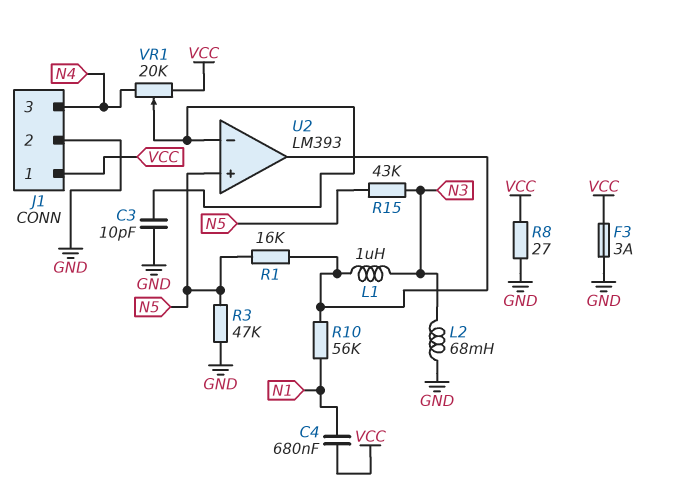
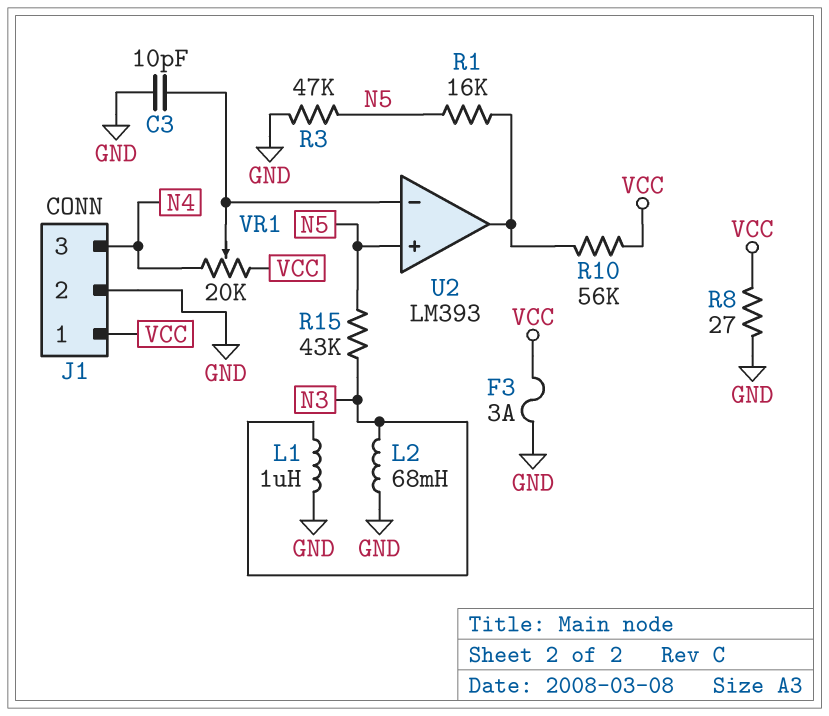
C4: 680nF (N1, VCC) -> none
L1: 1uH (N3, U2/out) -> 1uH (GND, N3)
R10: 56k (N1, U2/out) -> 56k (U2/out, VCC)

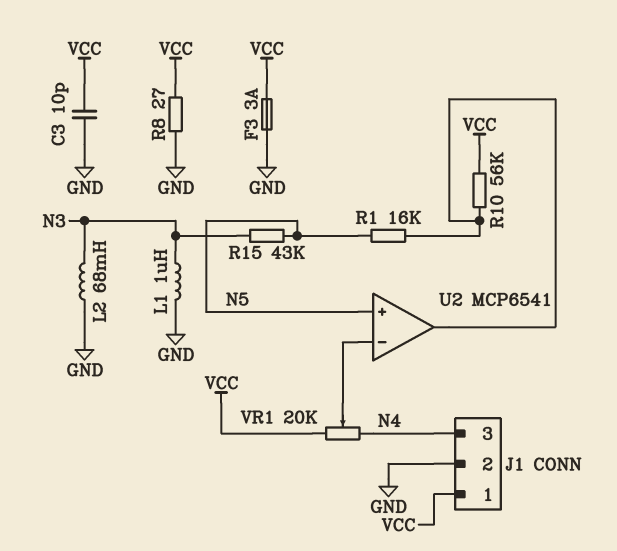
C3: 10pF (GND, U2/in-) -> 10pF (GND, VCC)
R3: 47k (GND, N5) -> none
U2: LM393 -> MCP6541

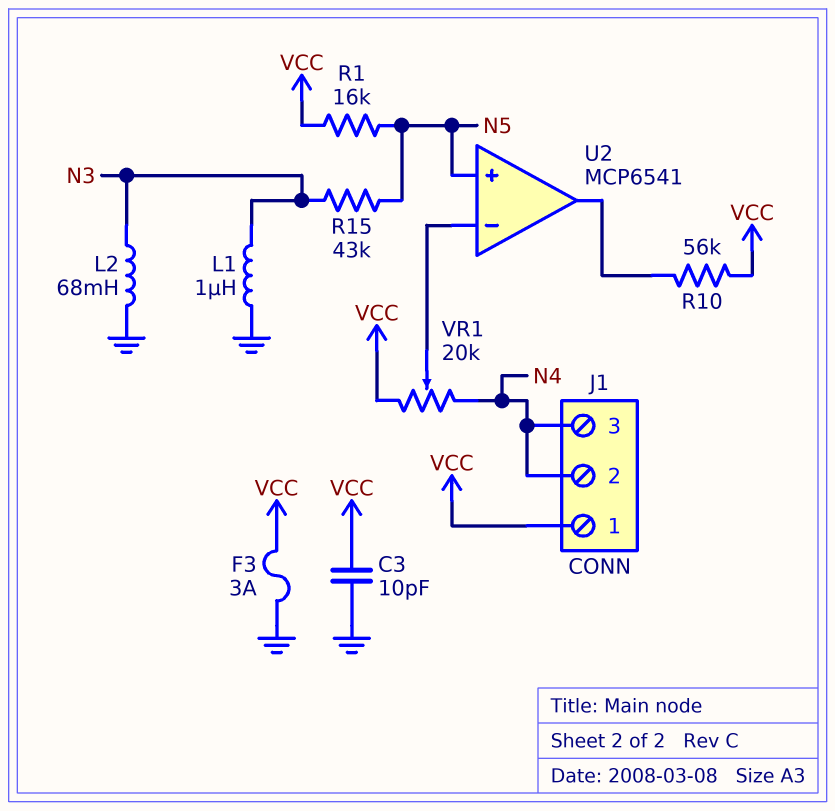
J1 pin 2: GND -> N4
R1: 16k (N5, U2/out) -> 16k (N5, VCC)
R8: 27 (GND, VCC) -> none

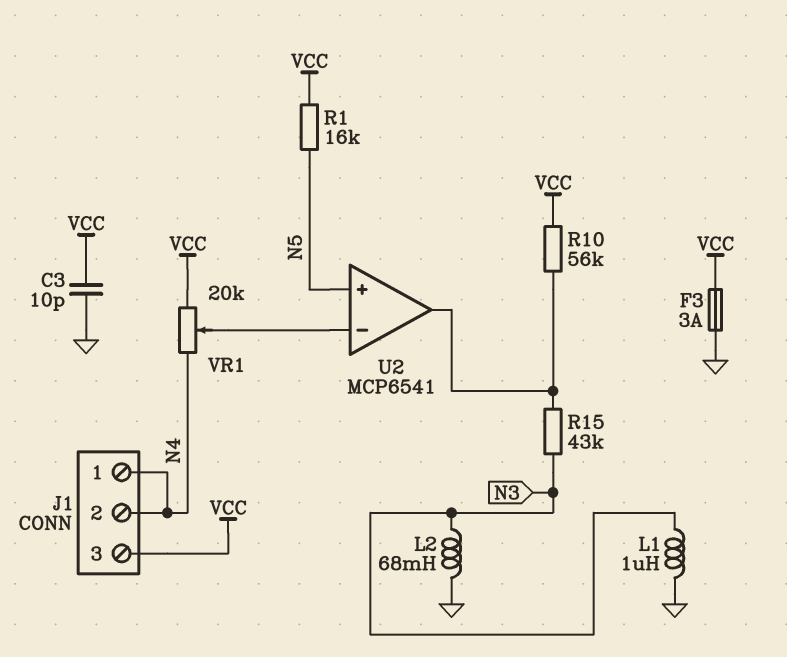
J1 pin 1: VCC -> N4
J1 pin 3: N4 -> VCC
R15: 43k (N3, N5) -> 43k (N3, U2/out)

